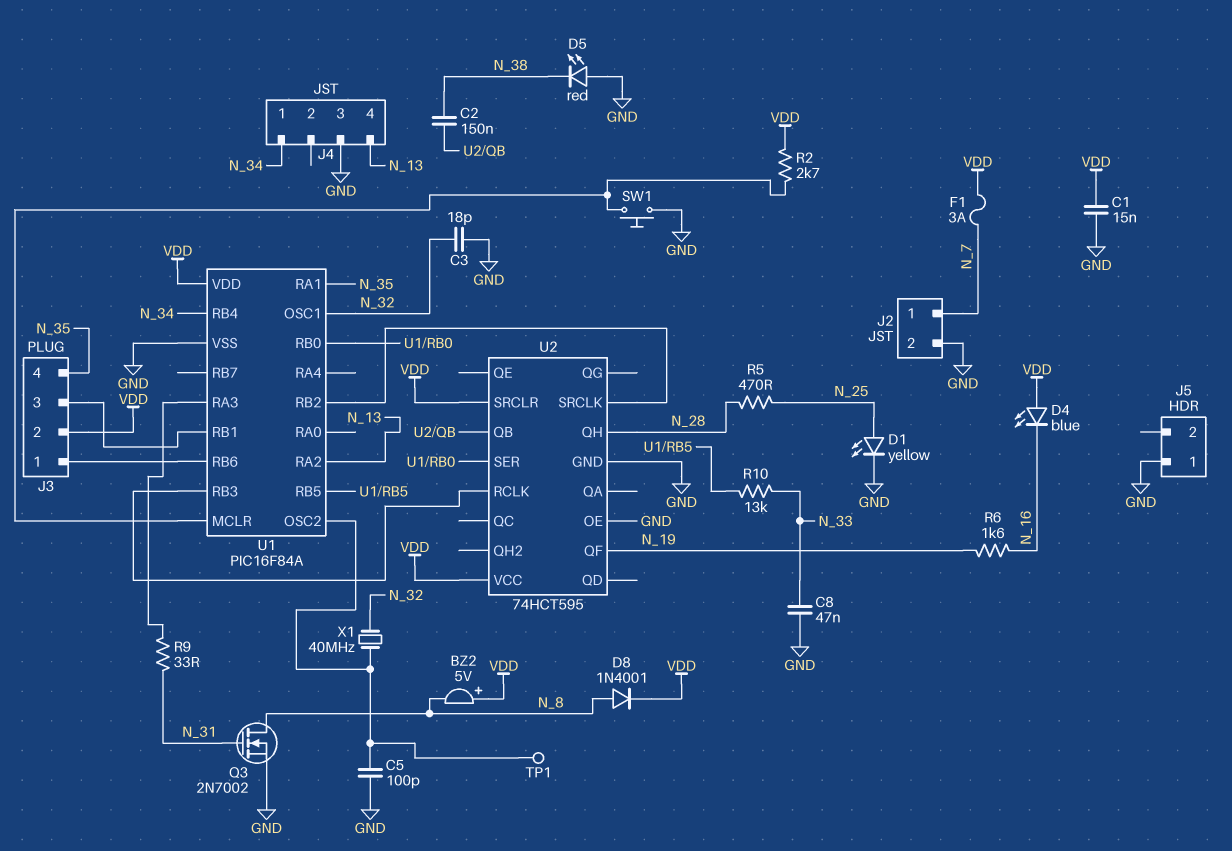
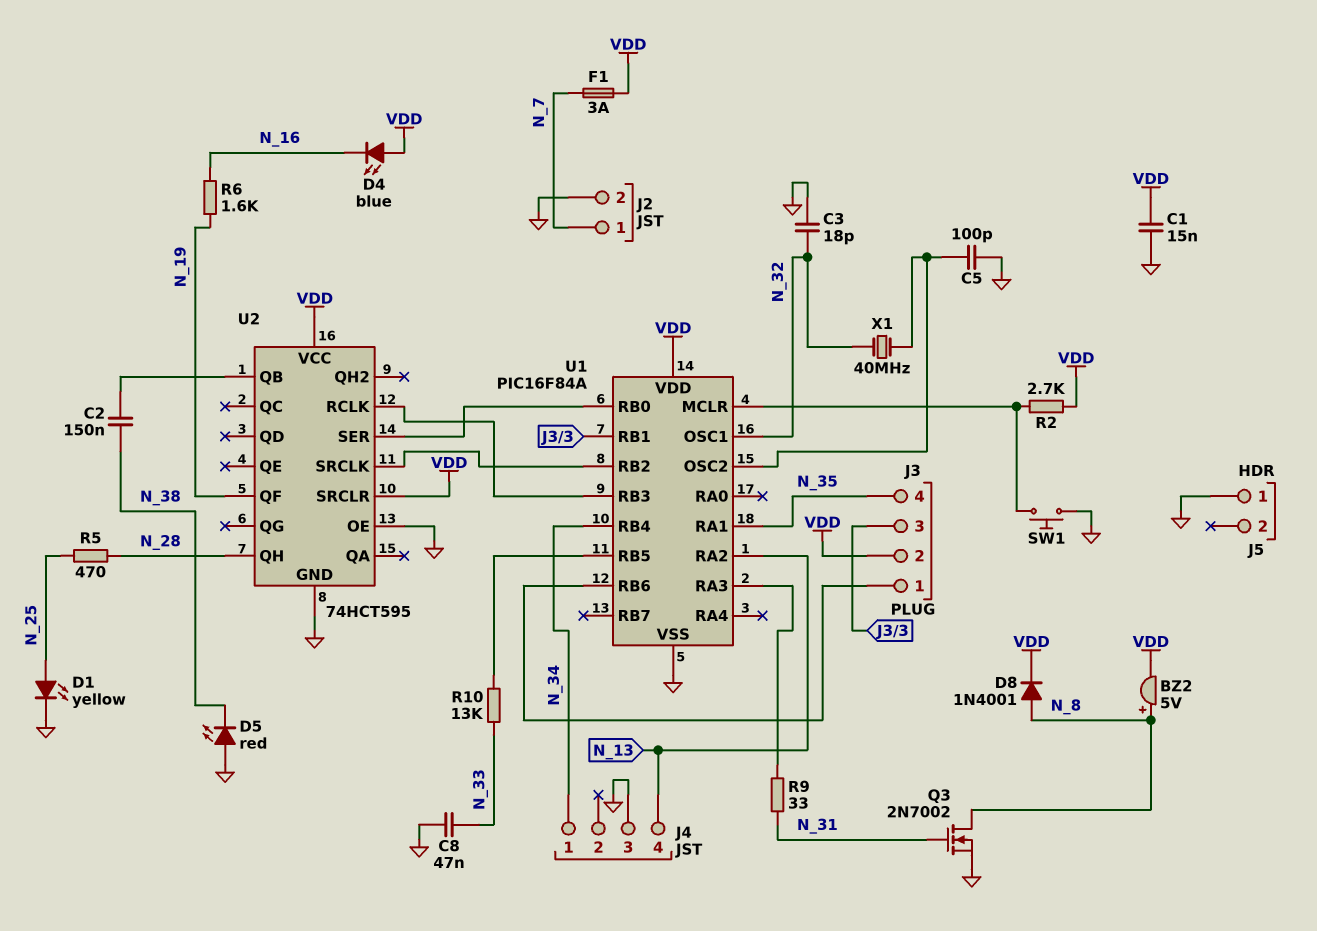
BZ2: buzzer 5V (plus VDD, minus N_8) -> buzzer 5V (plus N_8, minus VDD)
TP1: test point (U1/OSC2) -> none

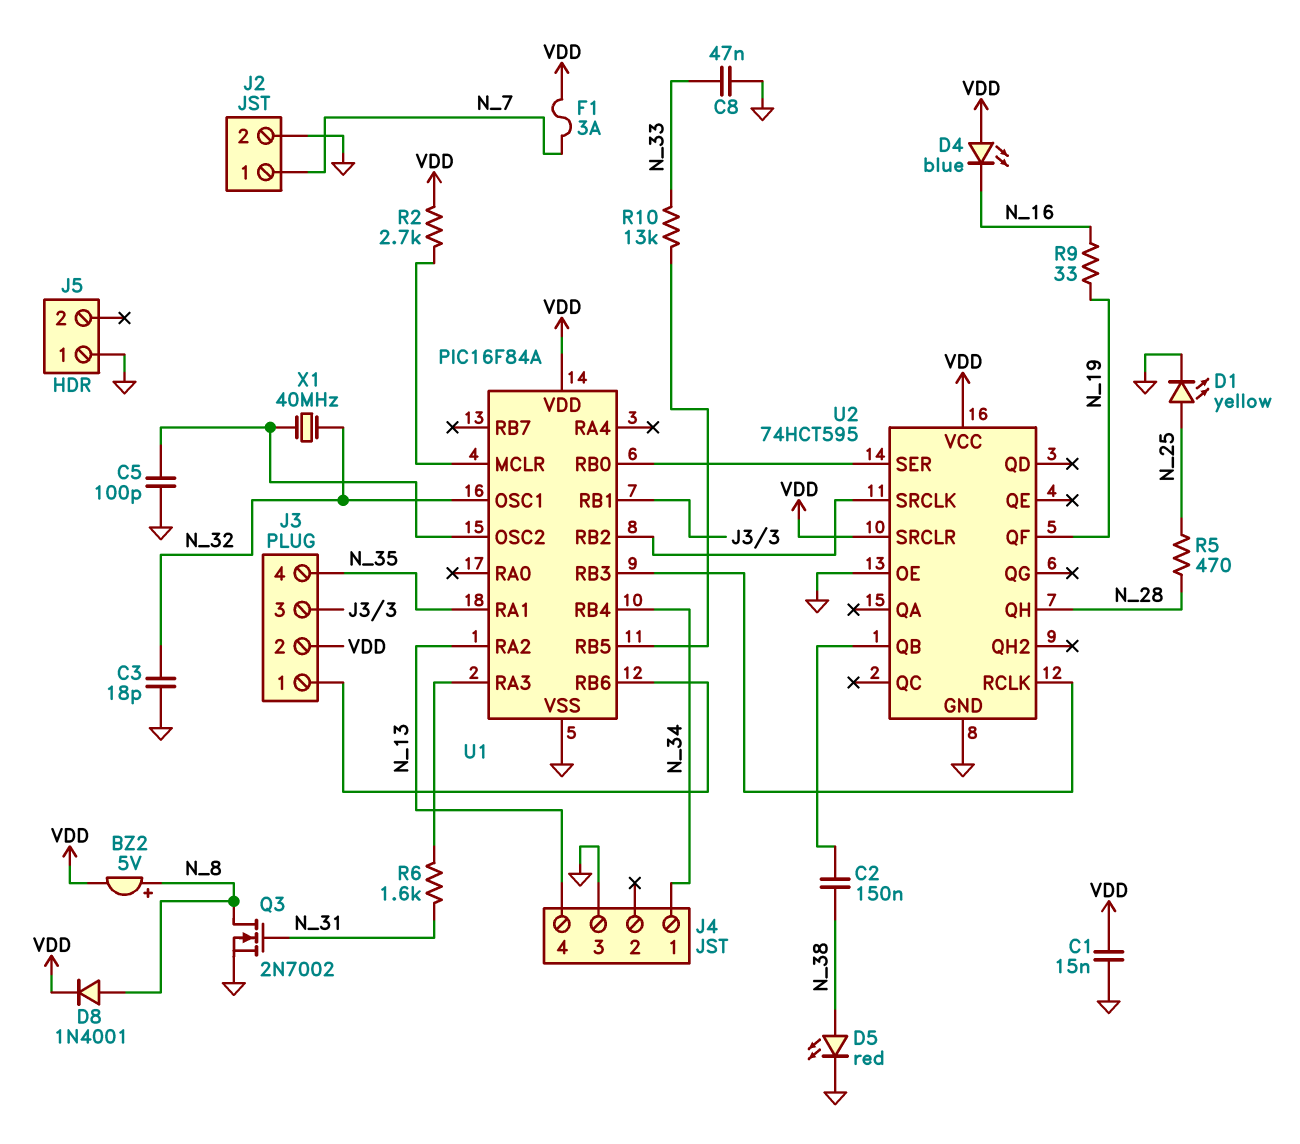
D5: LED red (A GND, K N_38) -> LED red (A N_38, K GND)
R6: 1.6k (N_16, N_19) -> 1.6k (N_31, U1/RA3)
R9: 33 (N_31, U1/RA3) -> 33 (N_16, N_19)
SW1: button (GND, U1/MCLR) -> none

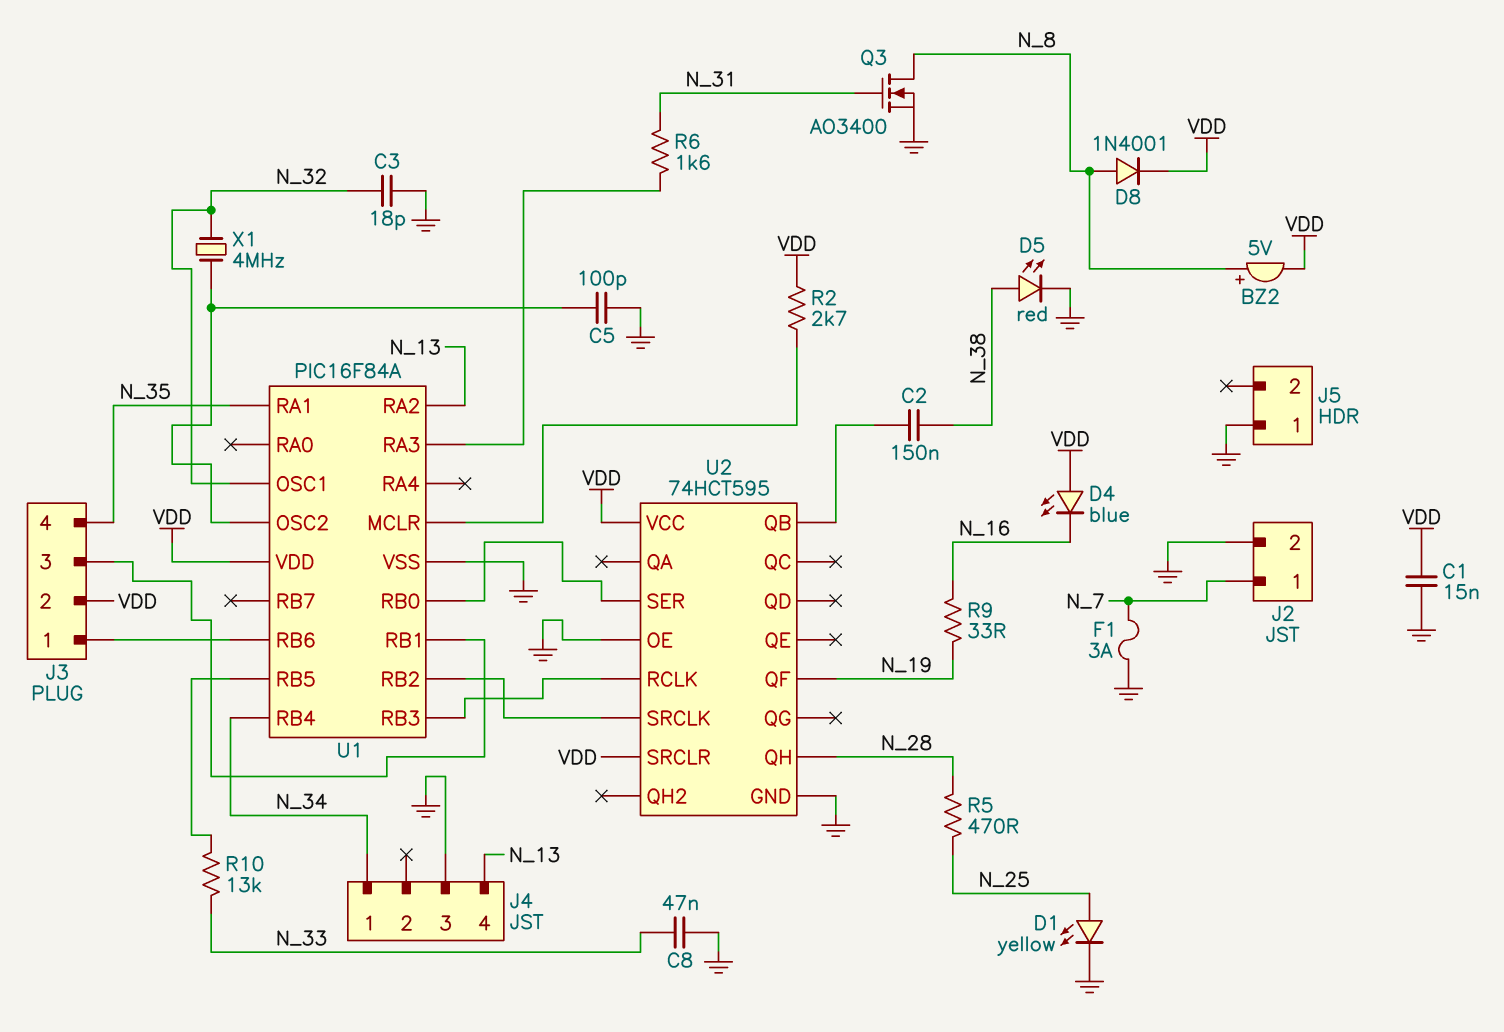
F1: 3A (N_7, VDD) -> 3A (GND, N_7)
Q3: NMOS 2N7002 (G N_31, D N_8, S GND) -> NMOS AO3400 (G N_31, D N_8, S GND)
X1: 40MHz (N_32, U1/OSC2) -> 4MHz (N_32, U1/OSC2)

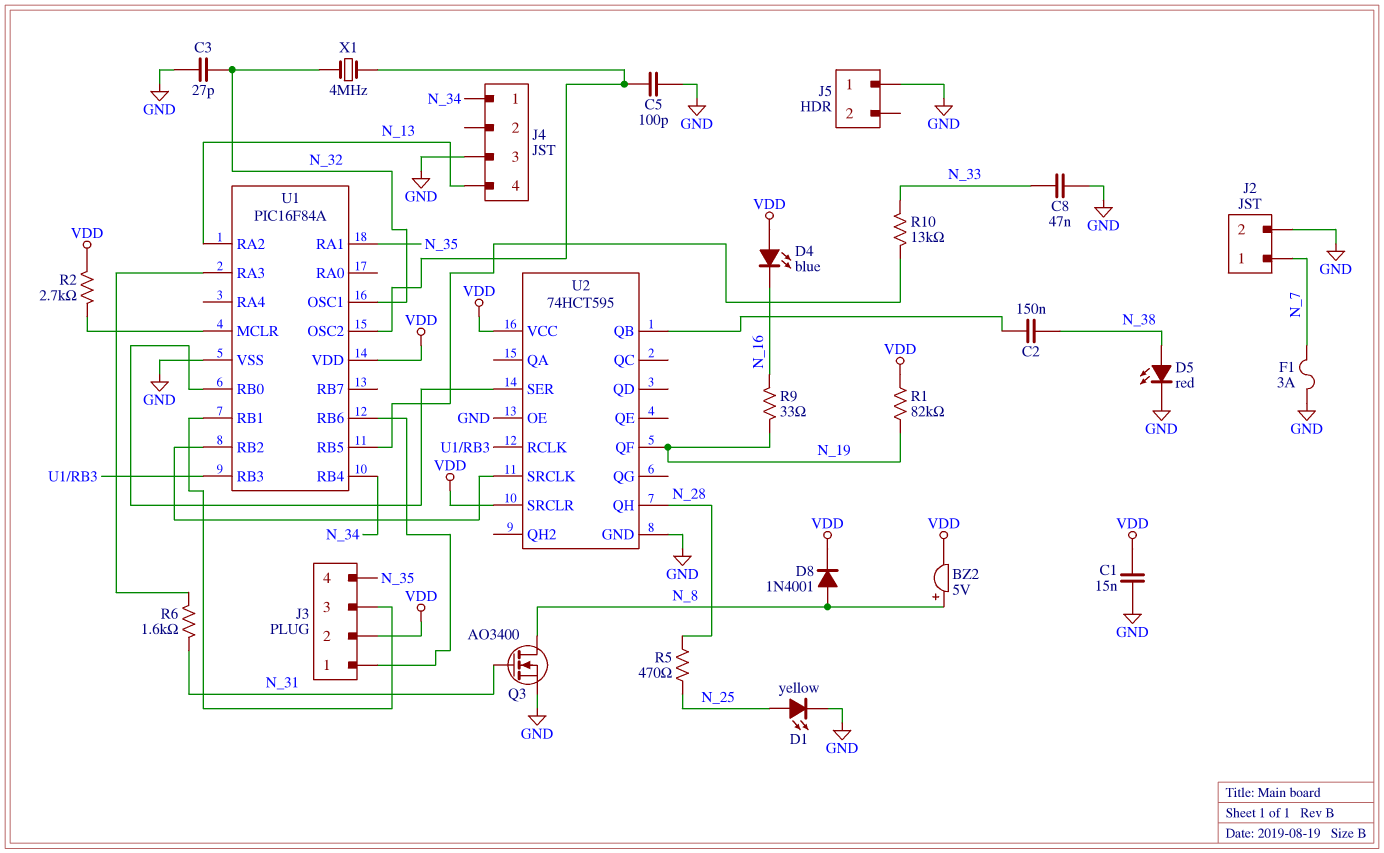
C3: 18pF (GND, N_32) -> 27pF (GND, N_32)
R1: none -> 82k (N_19, VDD)

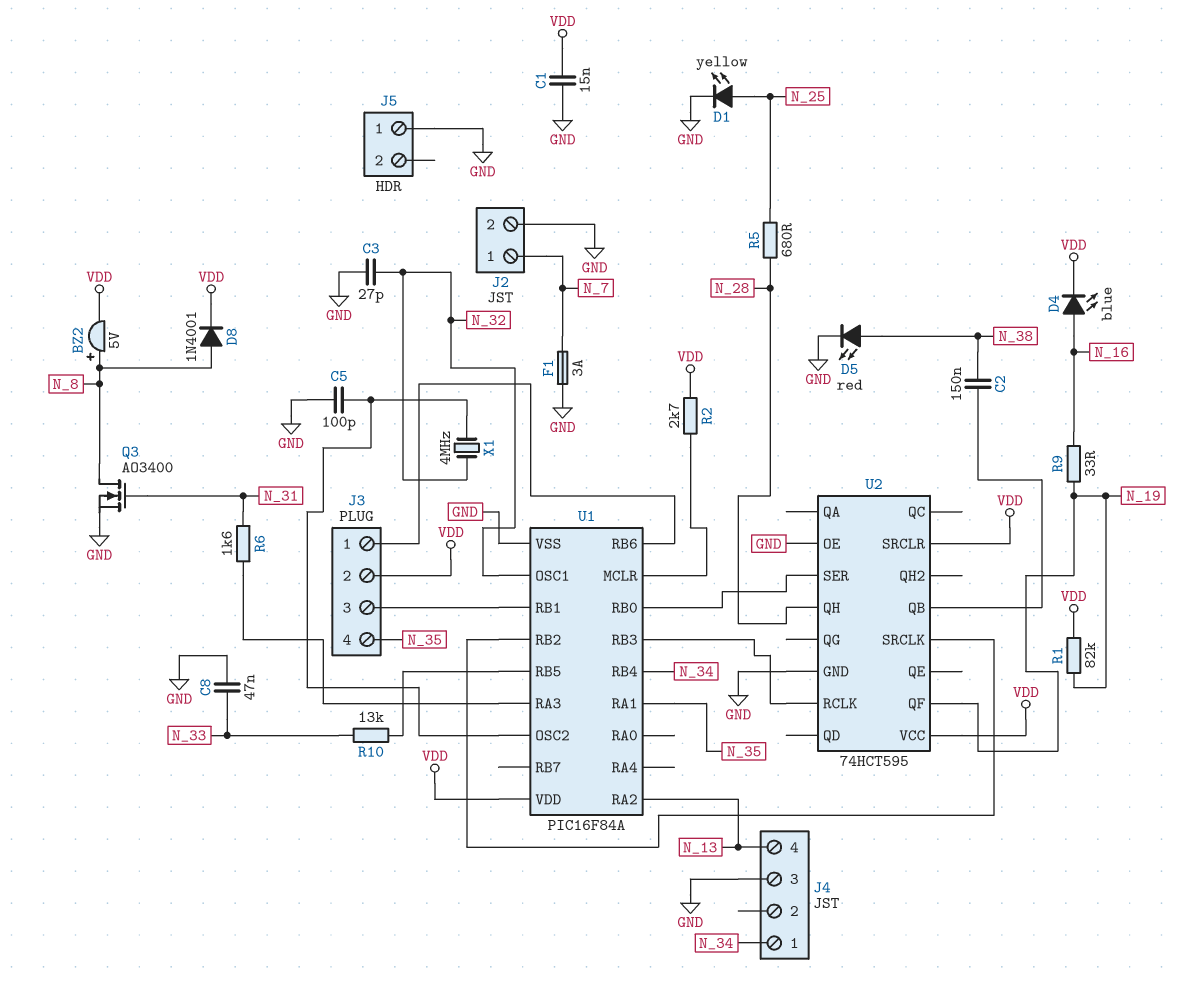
D4: LED blue (A VDD, K N_16) -> LED blue (A N_16, K VDD)
R5: 470 (N_25, N_28) -> 680 (N_25, N_28)

